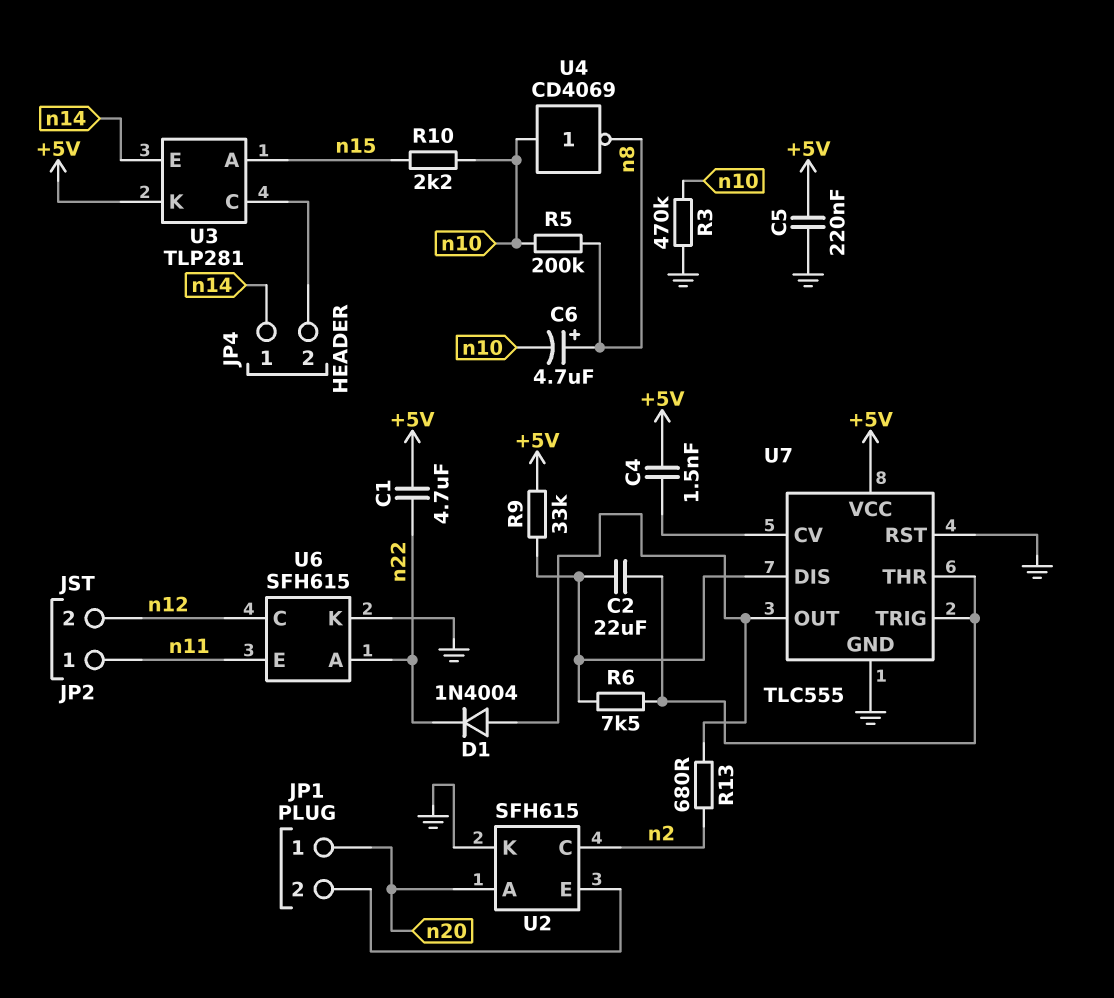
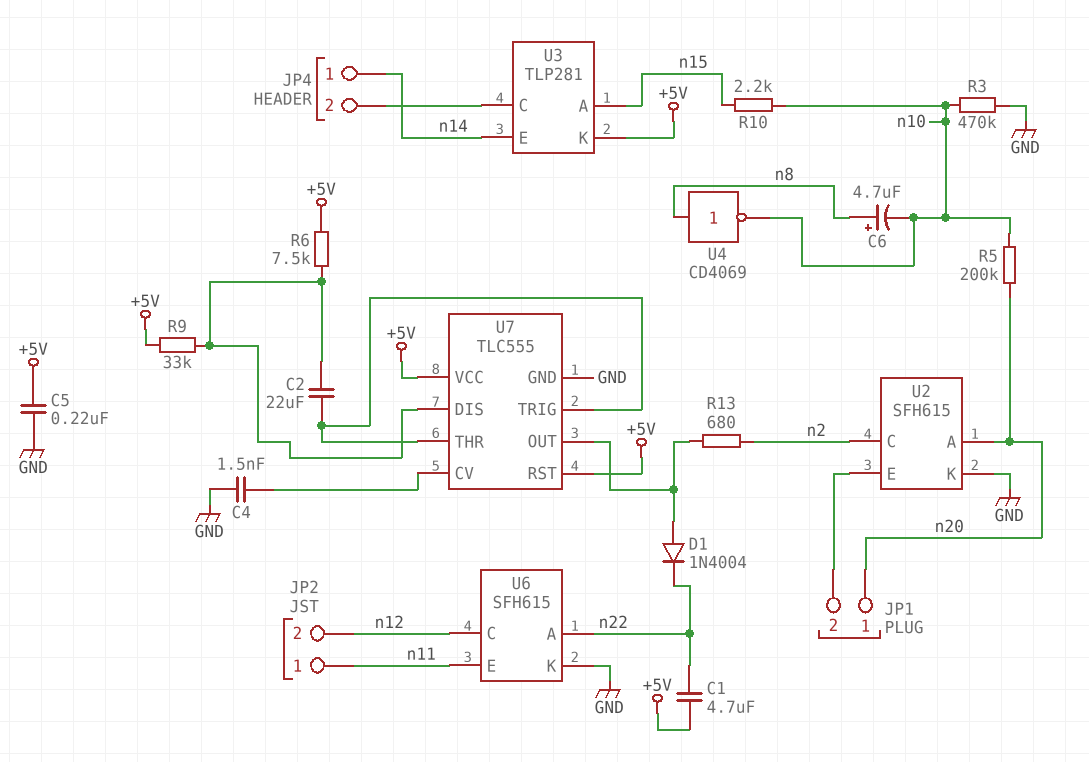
C4: 1.5nF (+5V, U7/CV) -> 1.5nF (GND, U7/CV)
R5: 200k (n8, n10) -> 200k (n10, n20)
R6: 7.5k (U7/DIS, U7/THR) -> 7.5k (+5V, U7/DIS)
U4: NOT CD4069 (in n10, out n8) -> NOT CD4069 (in n8, out n10)
U7 pin RST: GND -> +5V

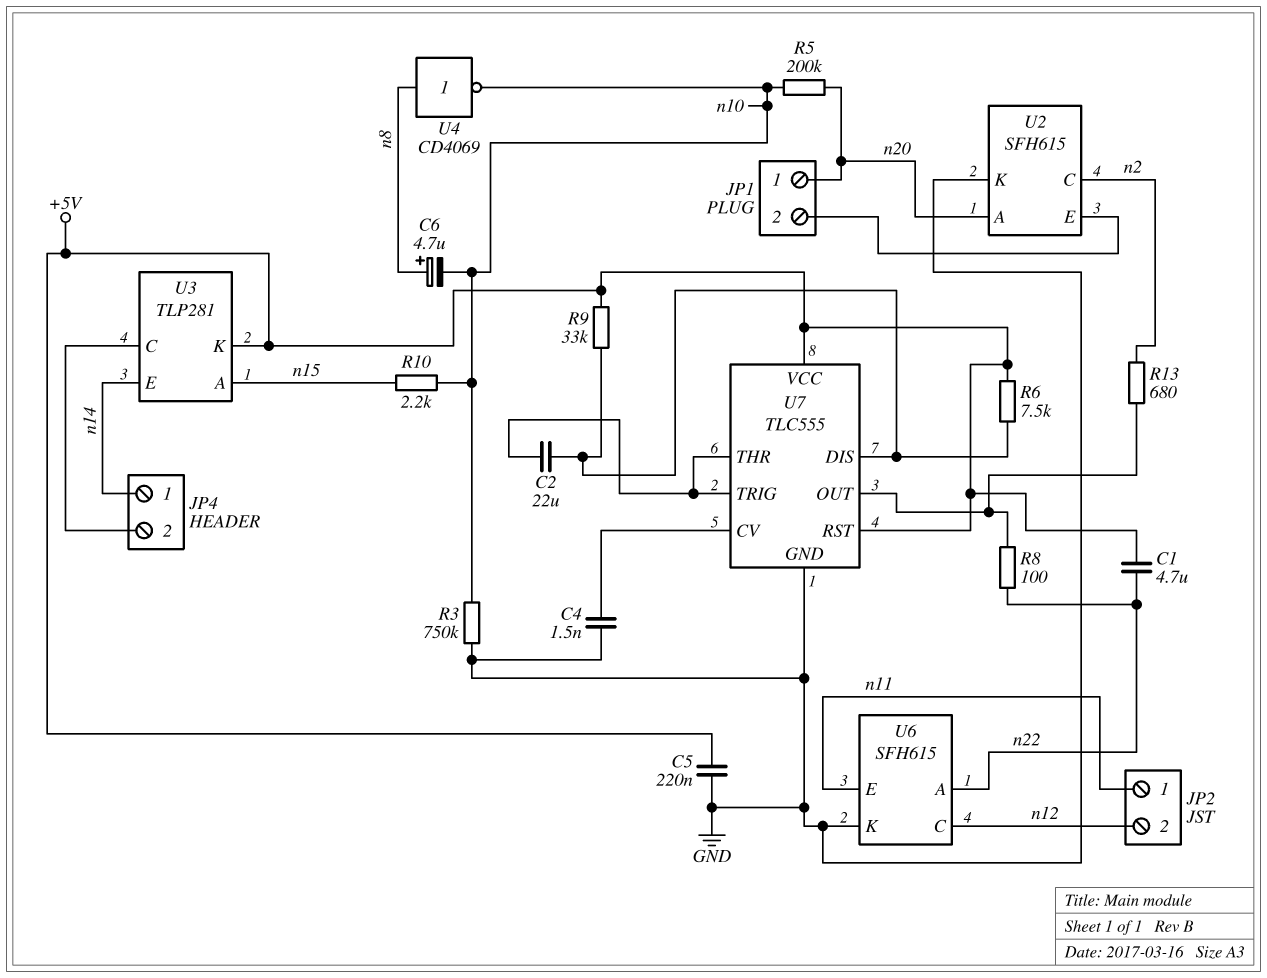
D1: diode 1N4004 (A U7/OUT, K n22) -> none
R3: 470k (GND, n10) -> 750k (GND, n10)
R8: none -> 100 (U7/OUT, n22)

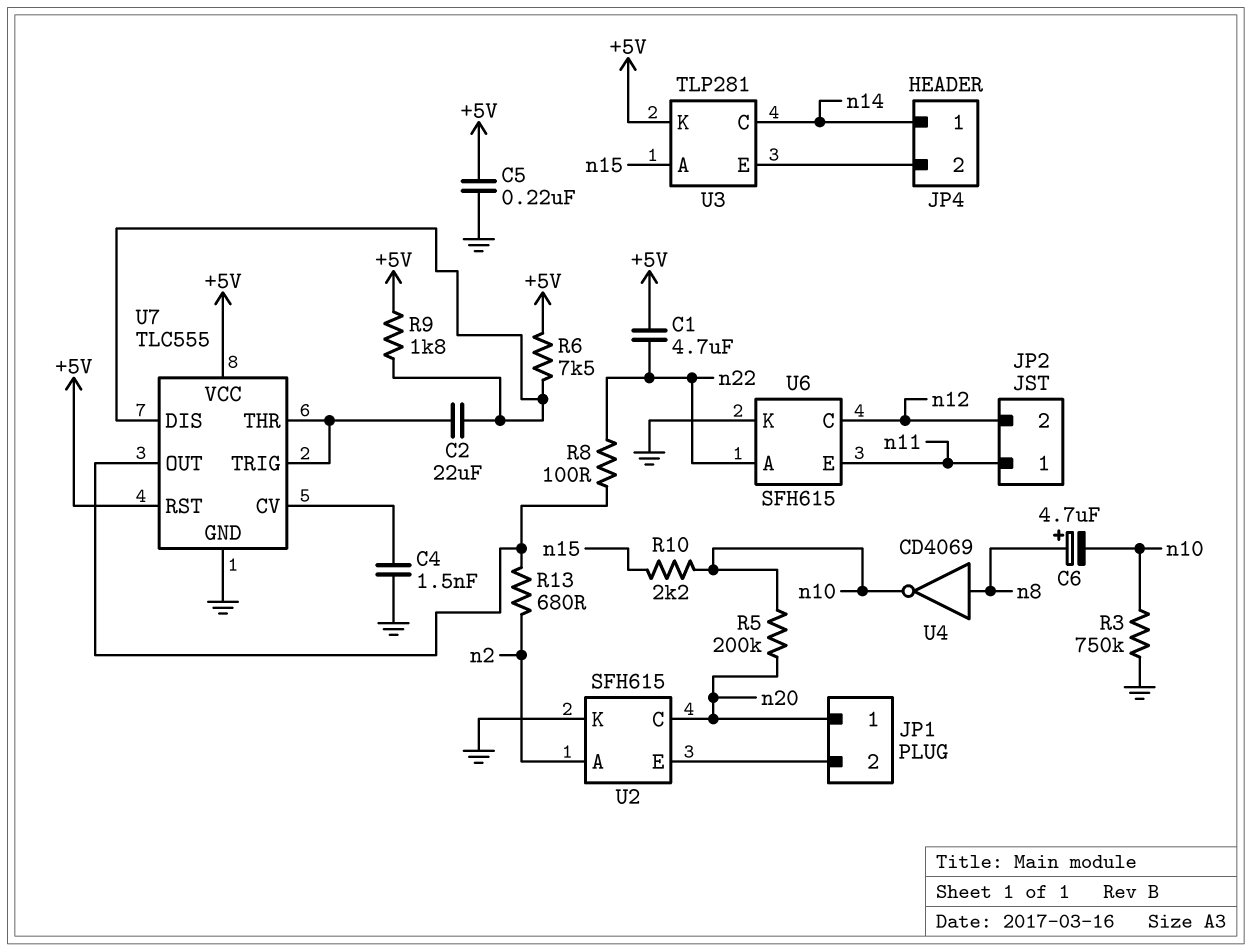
R9: 33k (+5V, U7/DIS) -> 1.8k (+5V, U7/DIS)
U2 pin A: n20 -> n2
U2 pin C: n2 -> n20
U3 pin C: JP4/2 -> n14
U3 pin E: n14 -> JP4/2

